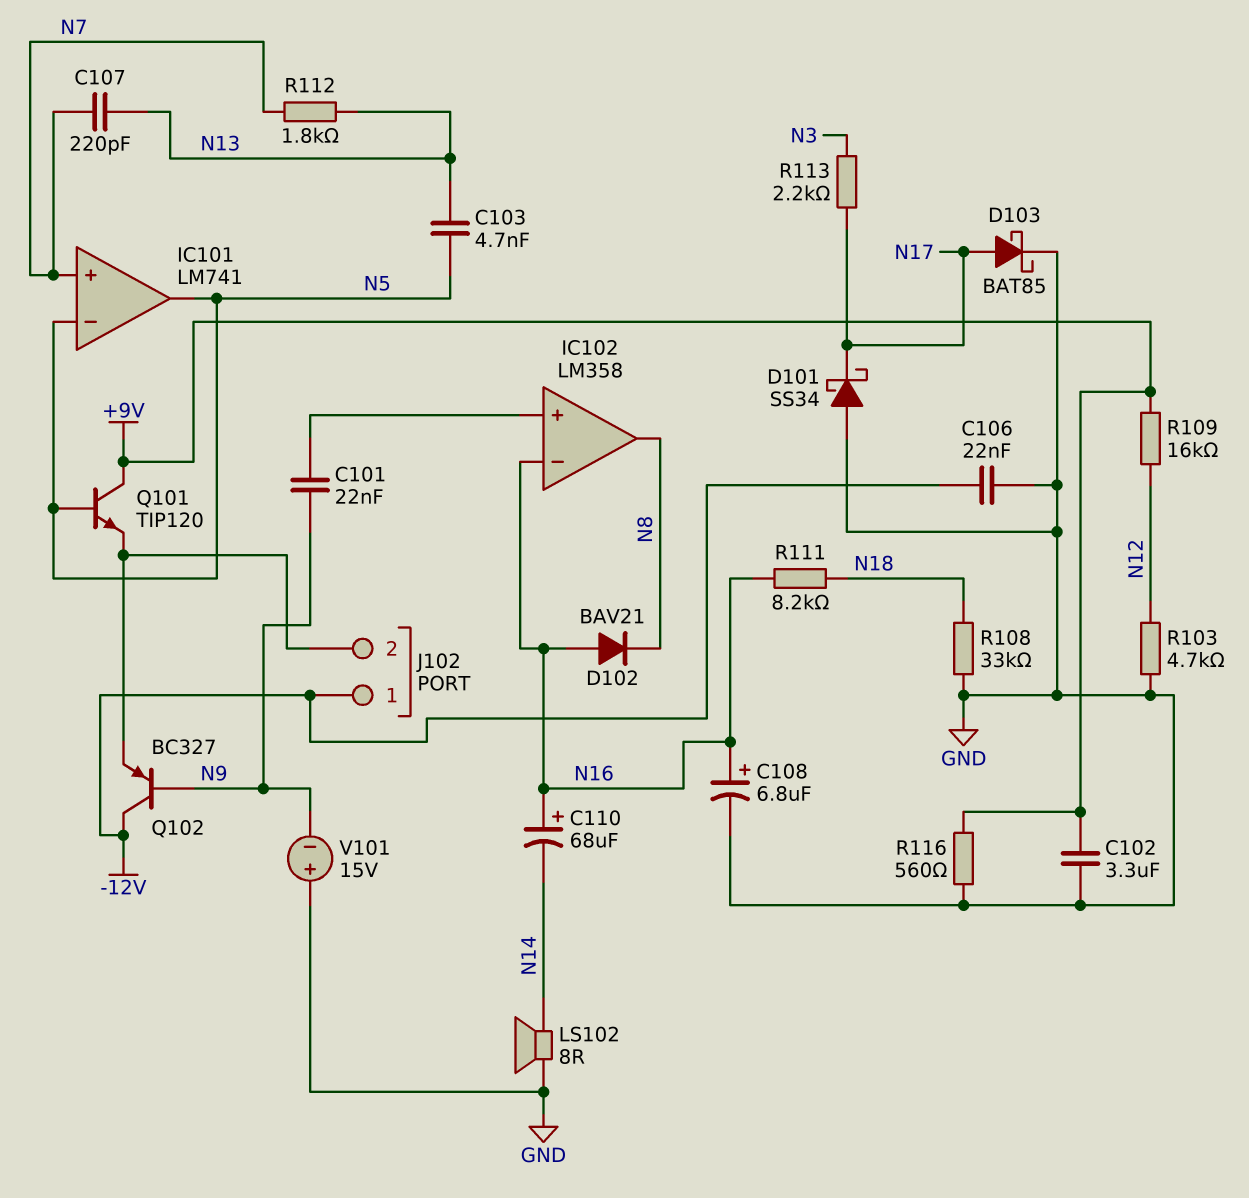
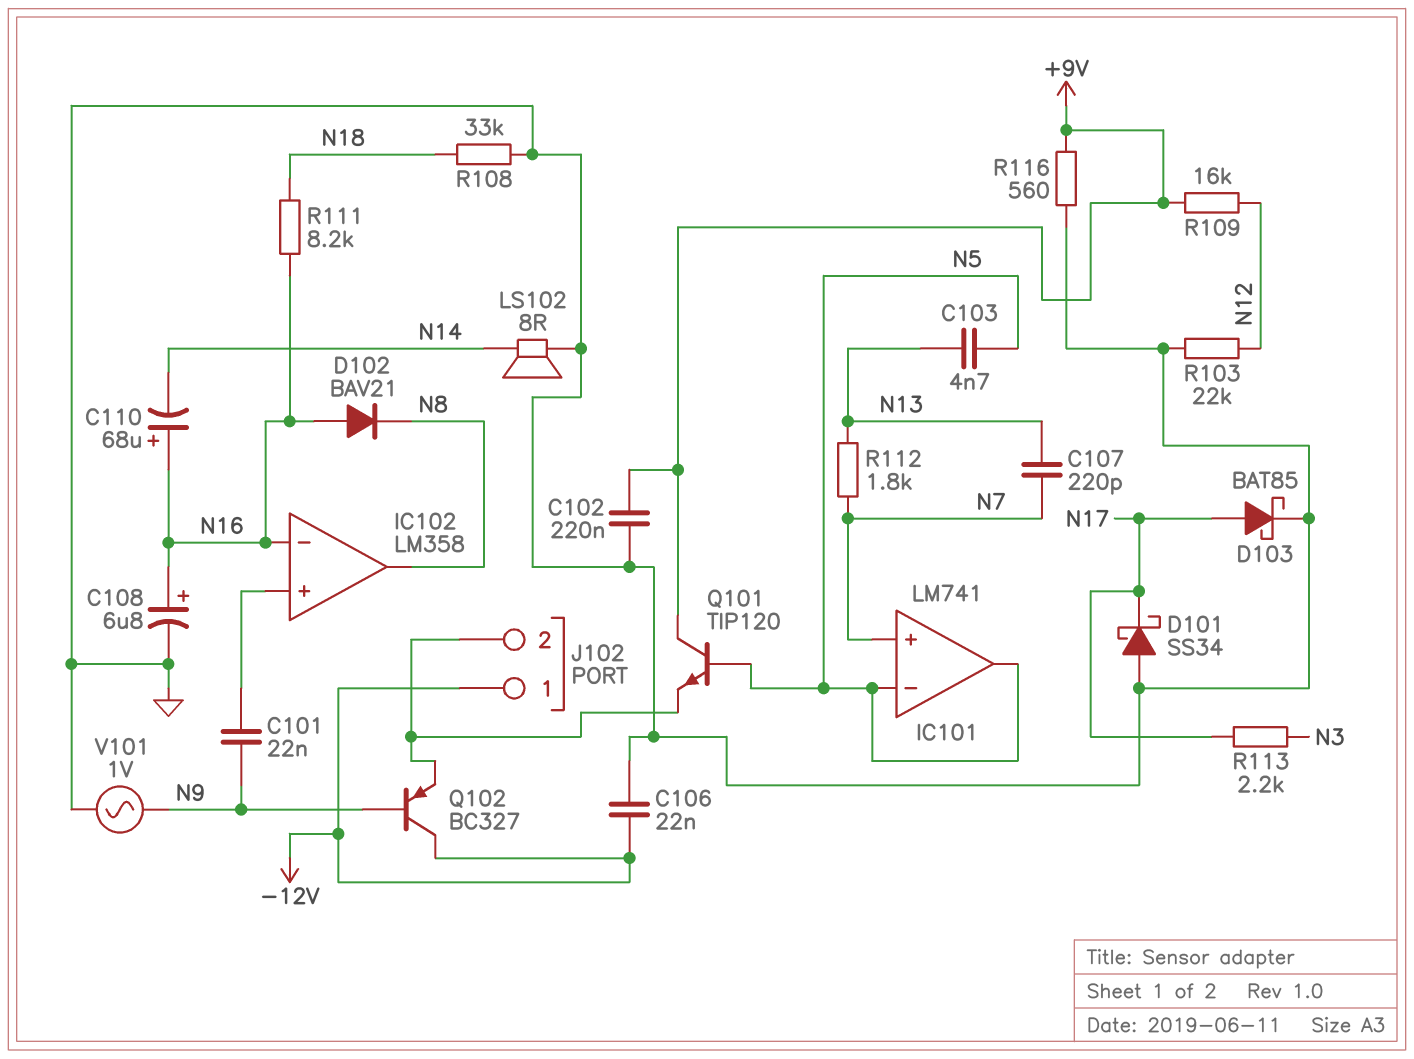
C102: 3.3uF (+9V, GND) -> 220nF (+9V, GND)
R103: 4.7k (GND, N12) -> 22k (GND, N12)
V101: 15V (plus GND, minus N9) -> AC 1V (GND, N9)

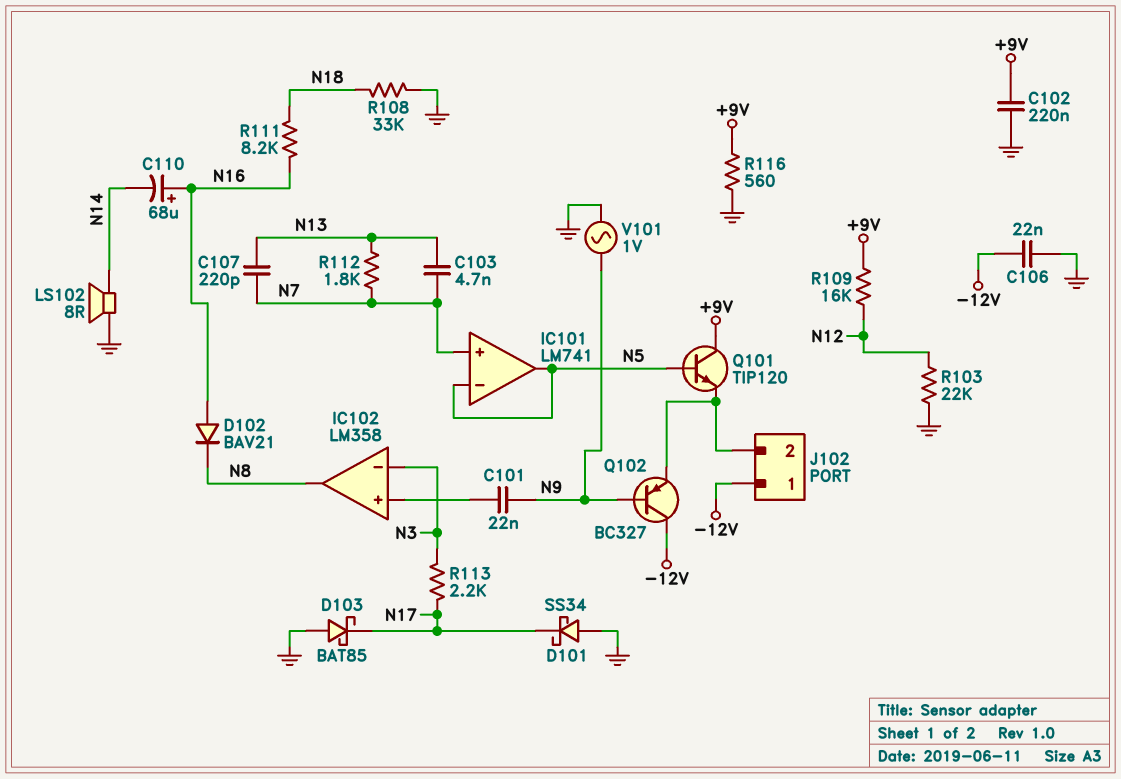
C103: 4.7nF (N5, N13) -> 4.7nF (N7, N13)
C108: 6.8uF (plus N16, minus GND) -> none
D103: schottky BAT85 (A N17, K GND) -> schottky BAT85 (A GND, K N17)
IC102 pin in-: N16 -> N3

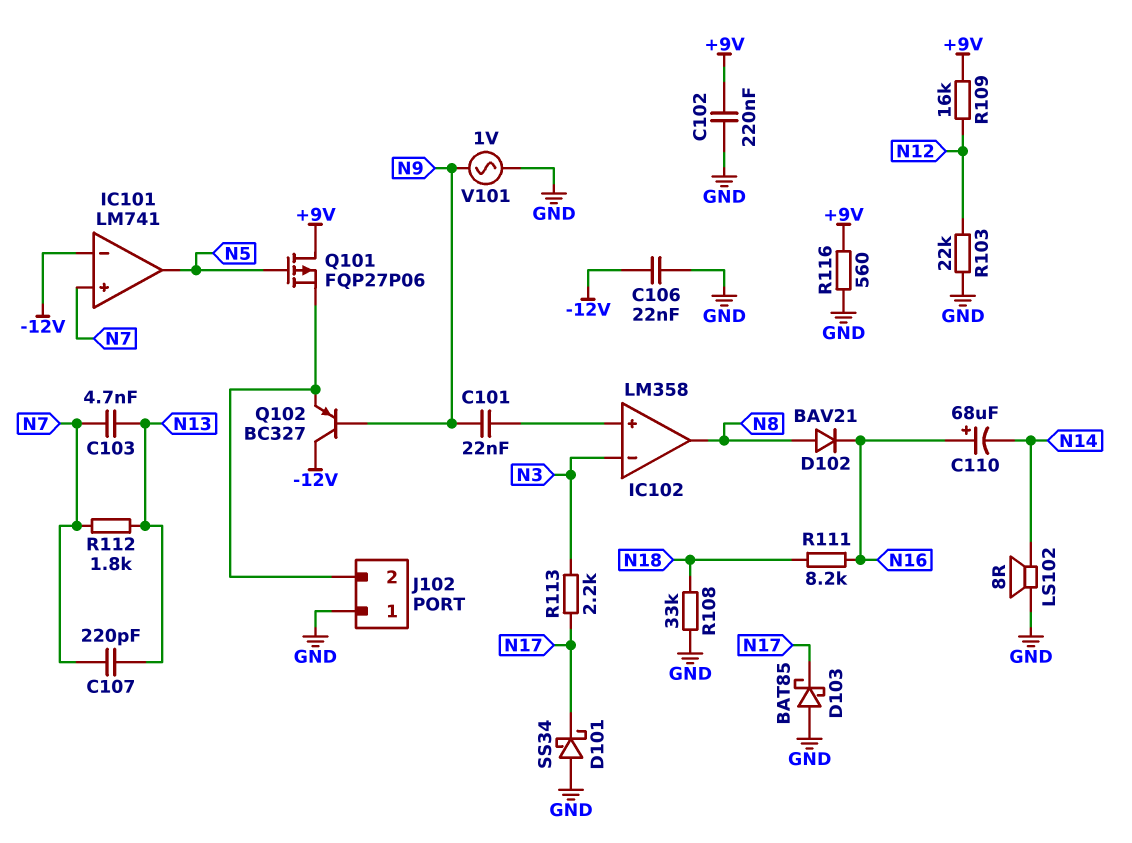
D102: diode BAV21 (A N16, K N8) -> diode BAV21 (A N8, K N16)
IC101 pin in-: N5 -> -12V
J102 pin 1: -12V -> GND
Q101: NPN TIP120 (B N5, C +9V, E J102/2) -> PMOS FQP27P06 (G N5, D +9V, S J102/2)

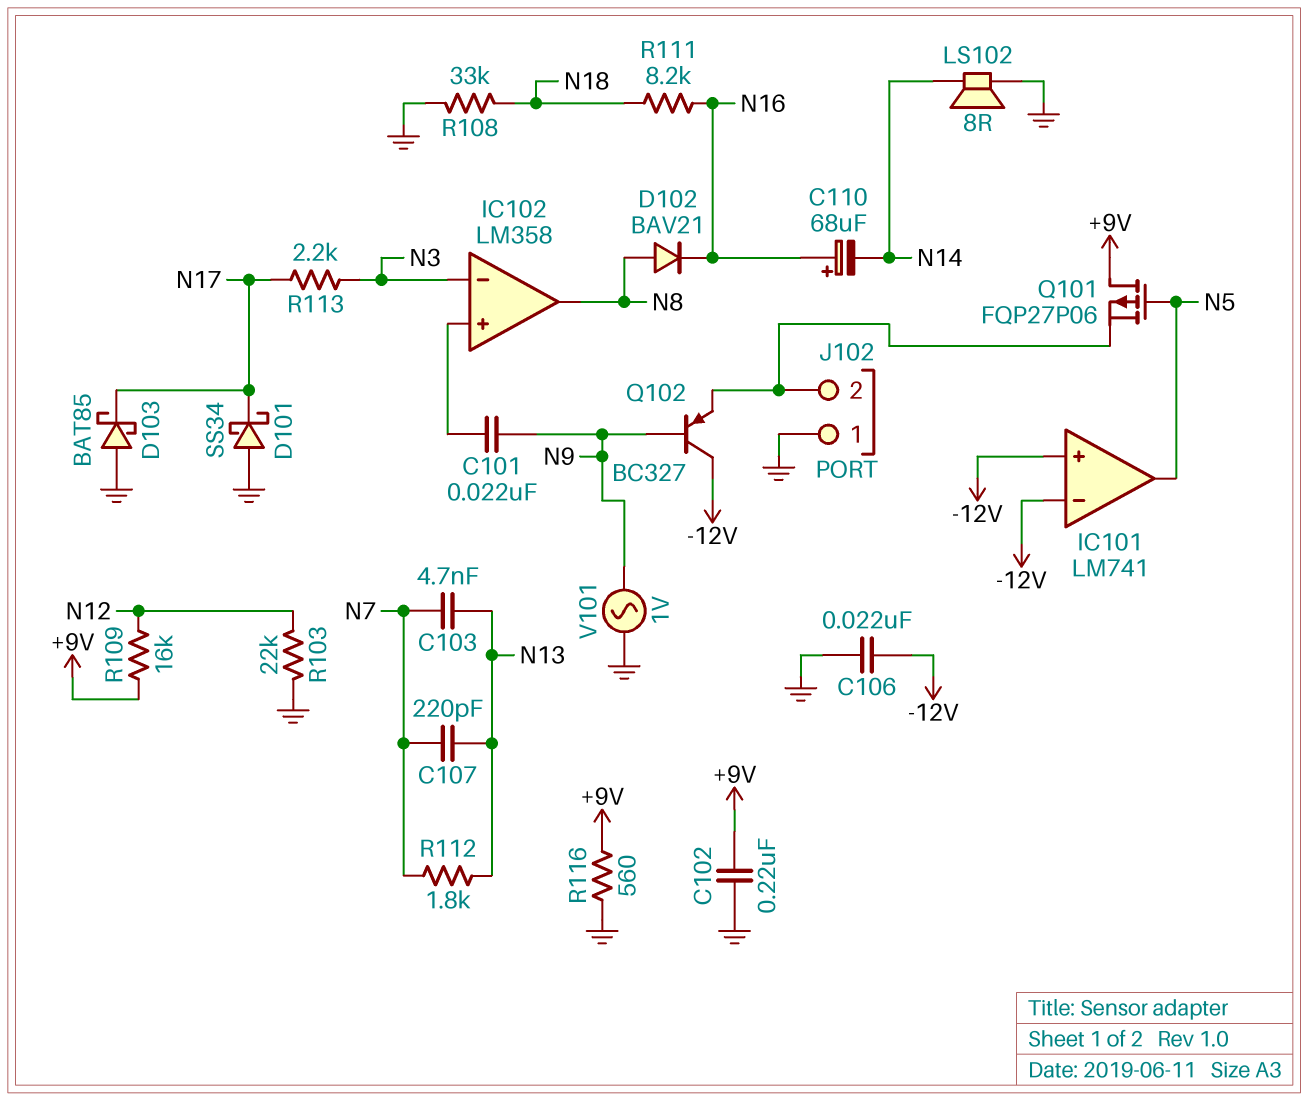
IC101 pin in+: N7 -> -12V

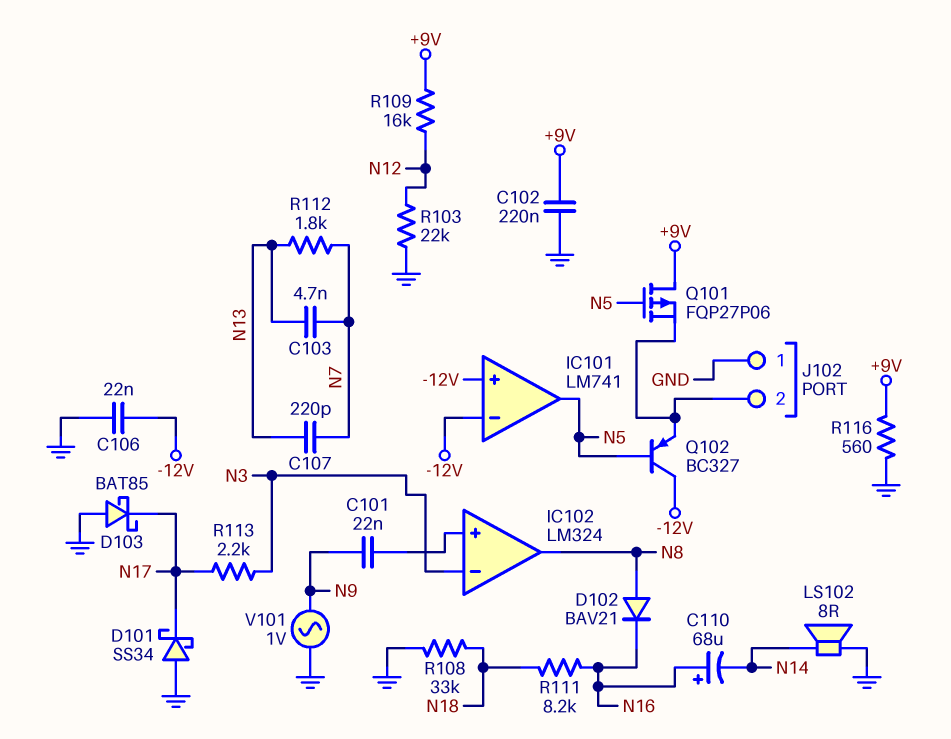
IC102: LM358 -> LM324
Q102: PNP BC327 (B N9, C -12V, E J102/2) -> PNP BC327 (B N5, C -12V, E J102/2)

